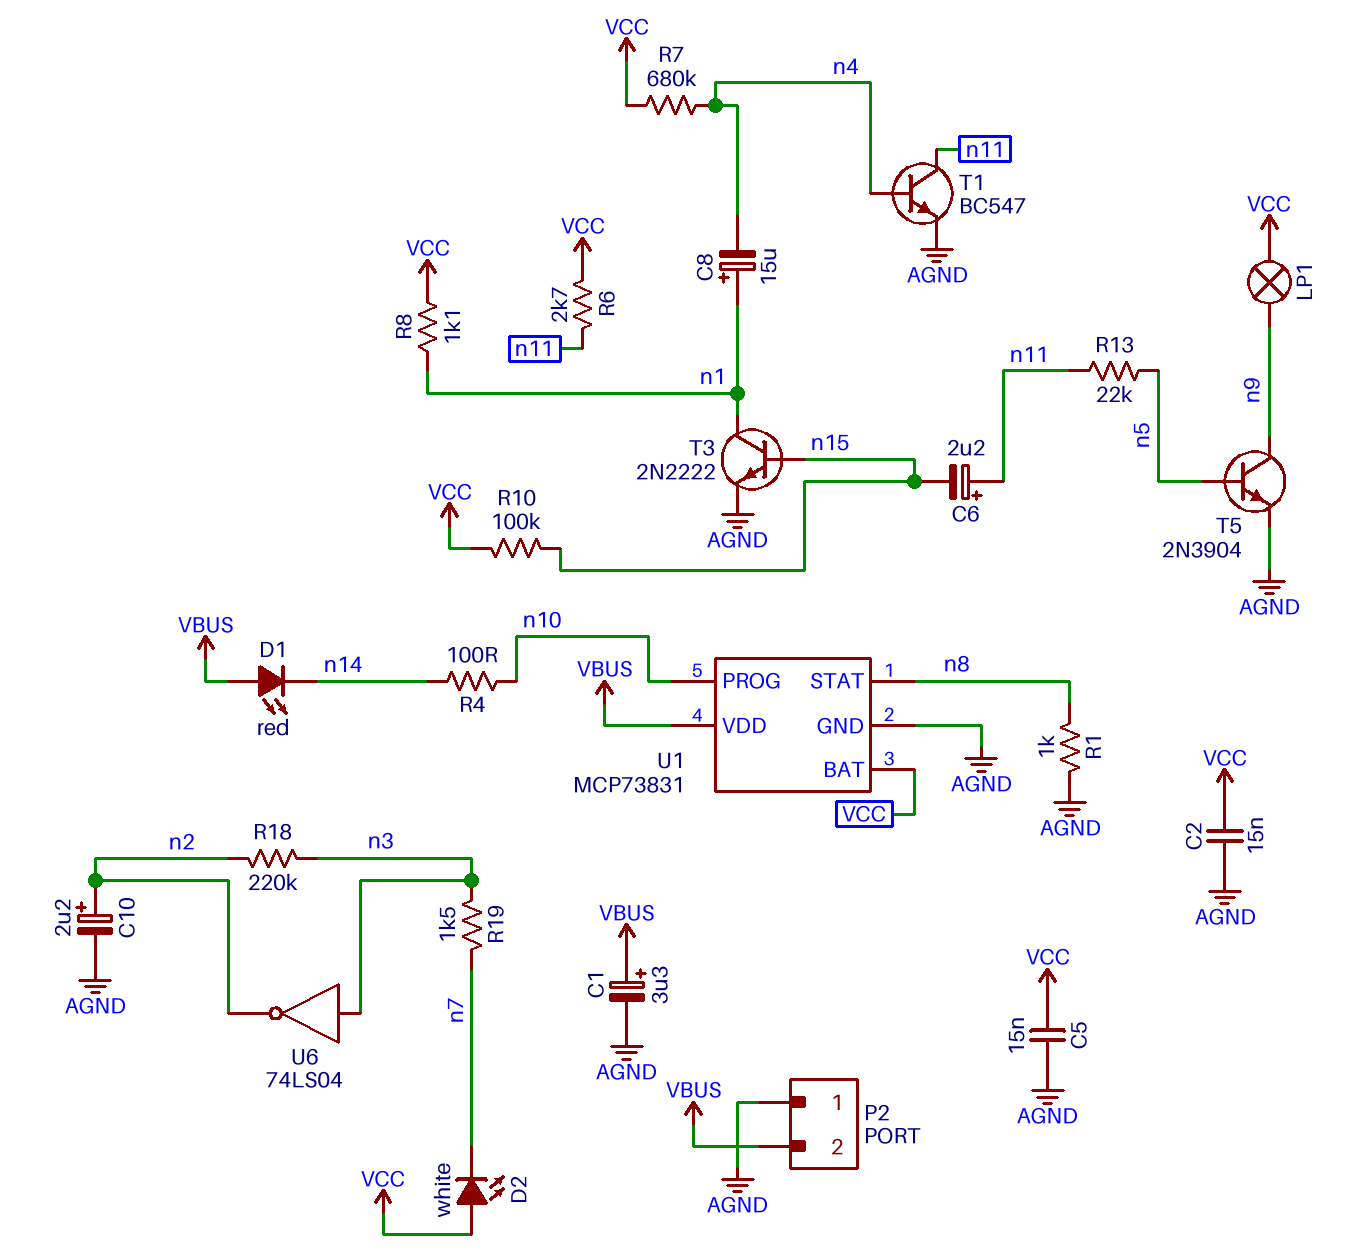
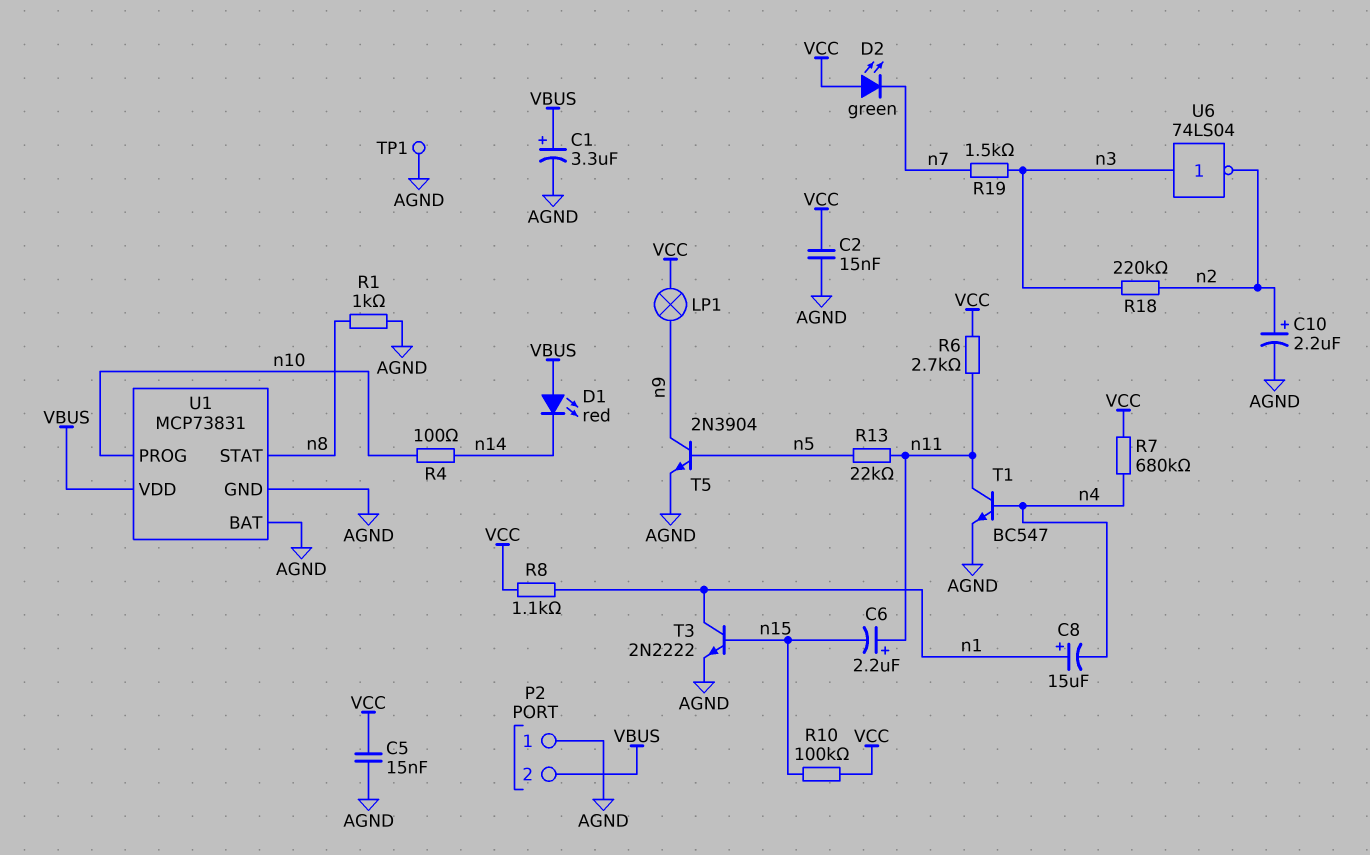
D2: LED white (A VCC, K n7) -> LED green (A VCC, K n7)
TP1: none -> test point (AGND)
U1 pin BAT: VCC -> AGND

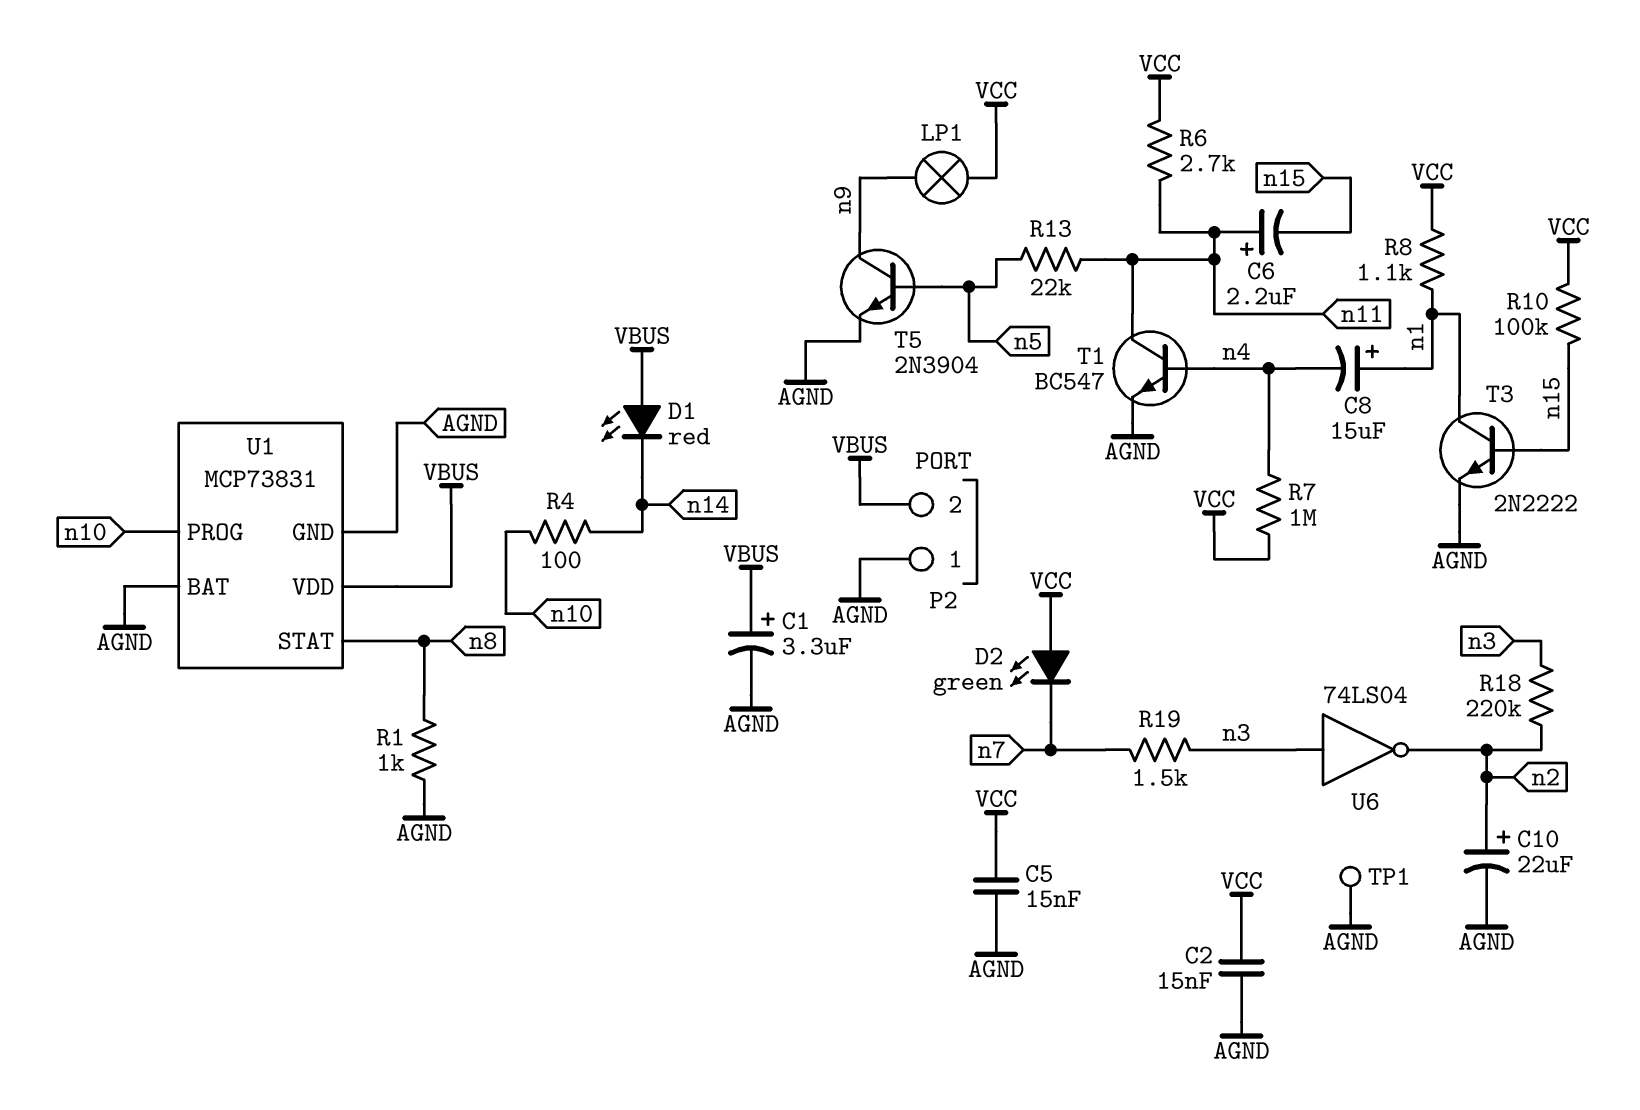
C10: 2.2uF (plus n2, minus AGND) -> 22uF (plus n2, minus AGND)
R7: 680k (VCC, n4) -> 1M (VCC, n4)

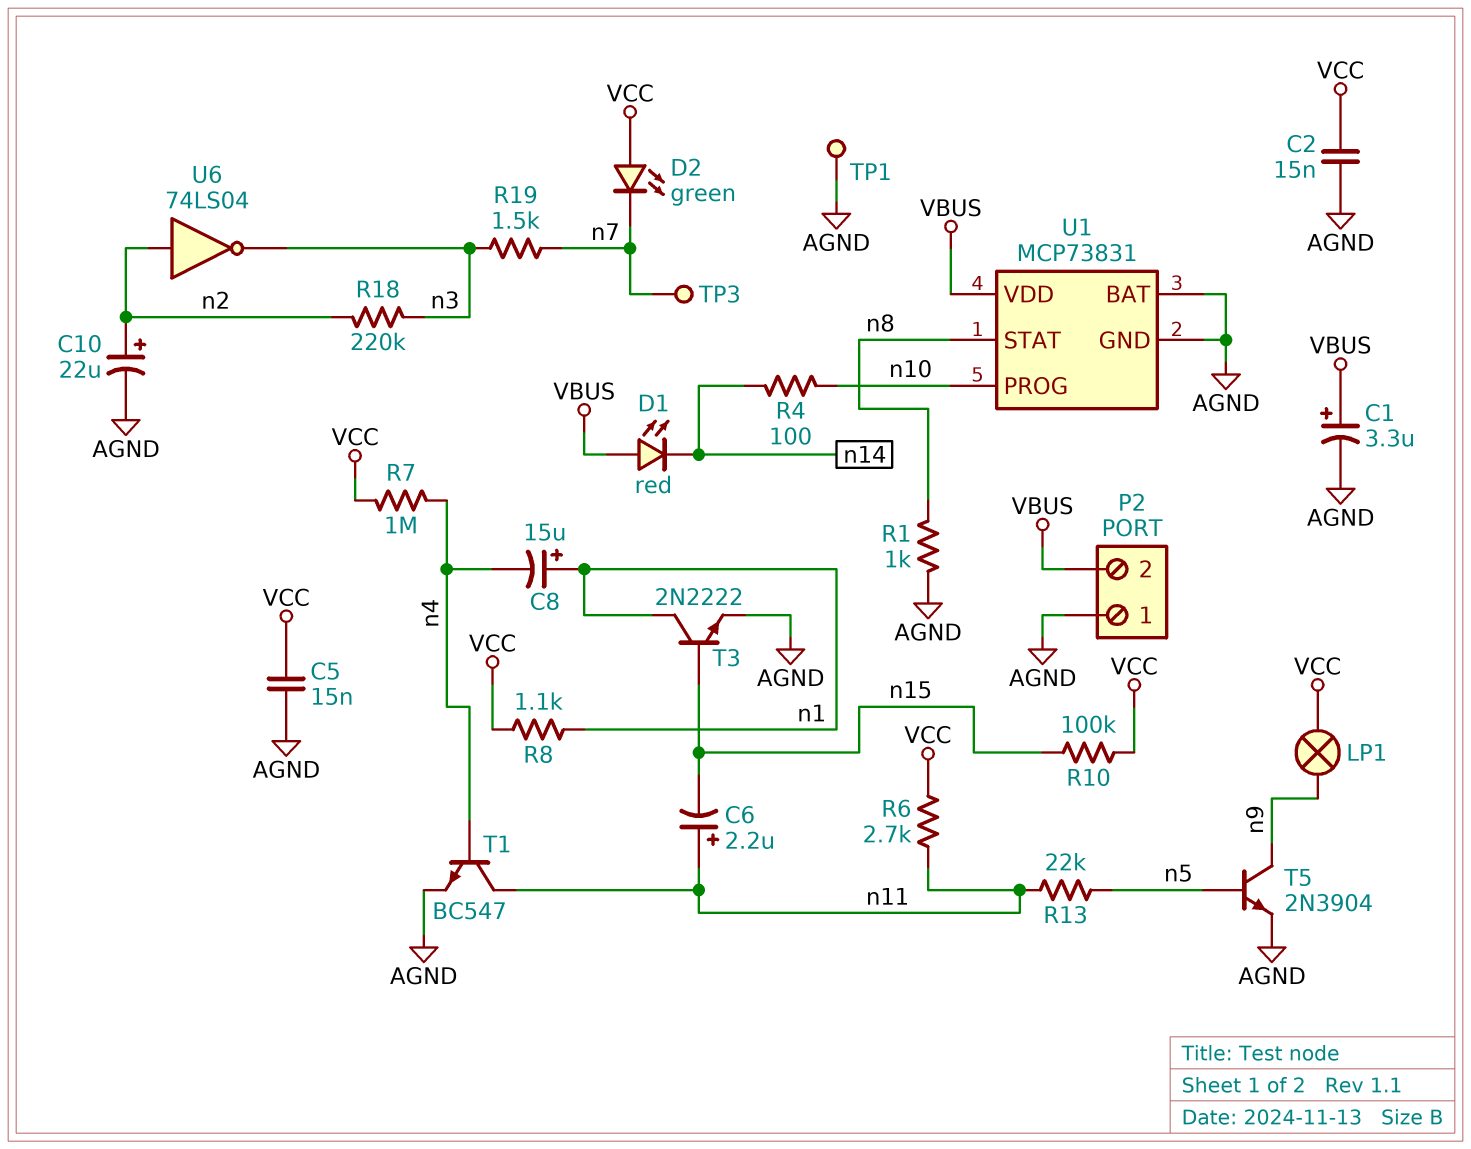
TP3: none -> test point (n7)
U6: NOT 74LS04 (in n3, out n2) -> NOT 74LS04 (in n2, out n3)

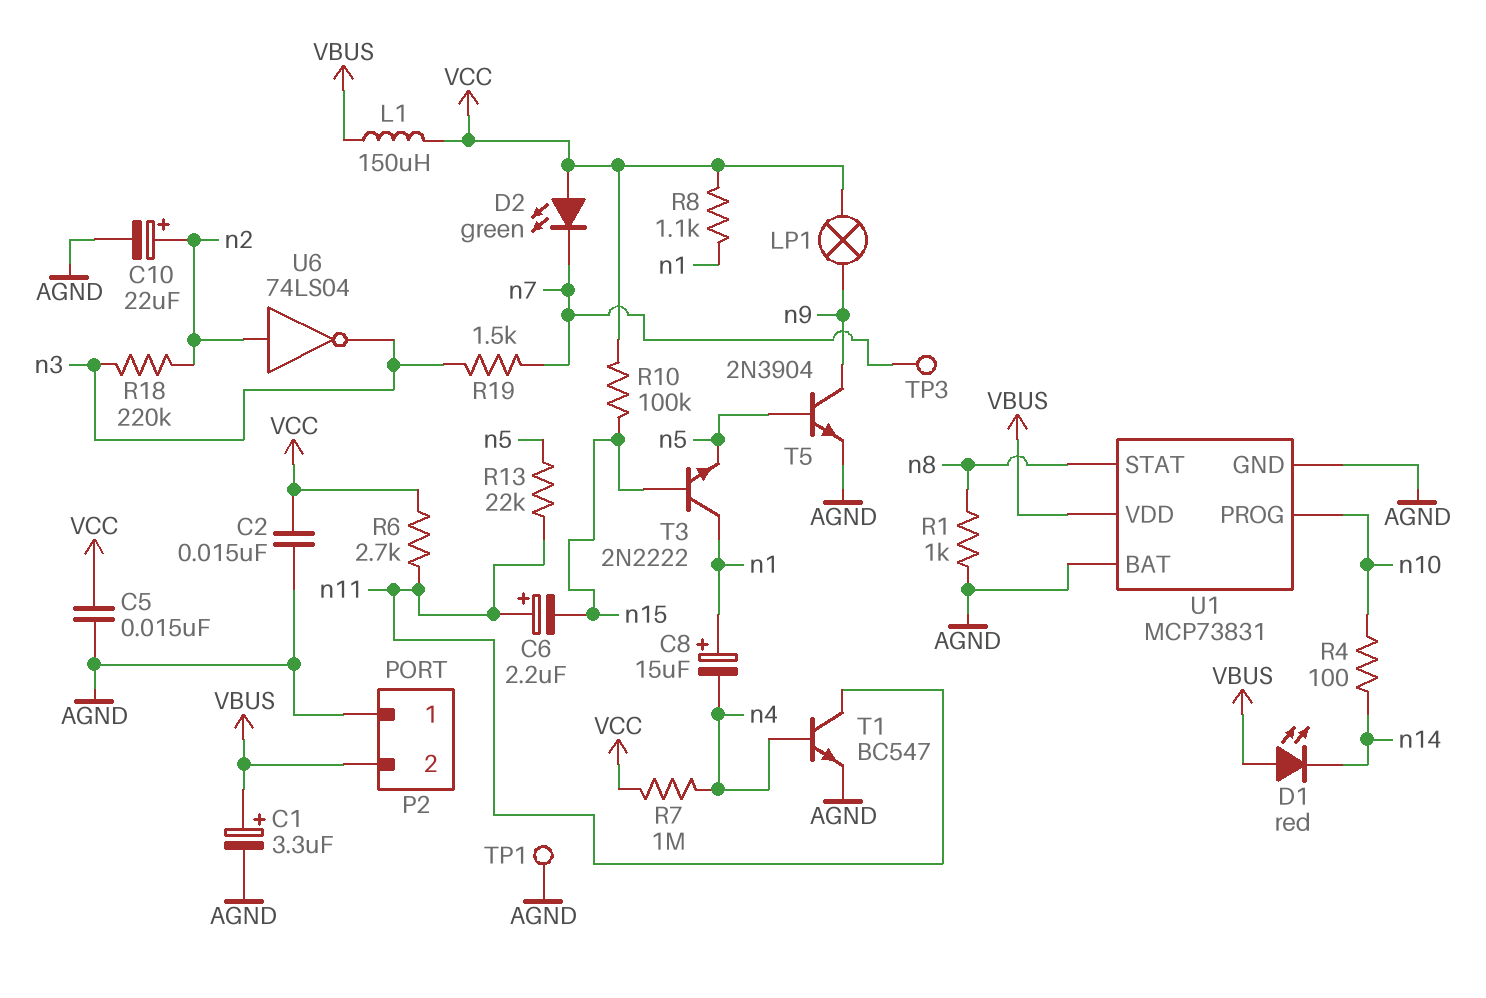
L1: none -> 150uH (VBUS, VCC)
T3: NPN 2N2222 (B n15, C n1, E AGND) -> NPN 2N2222 (B n15, C n1, E n5)

